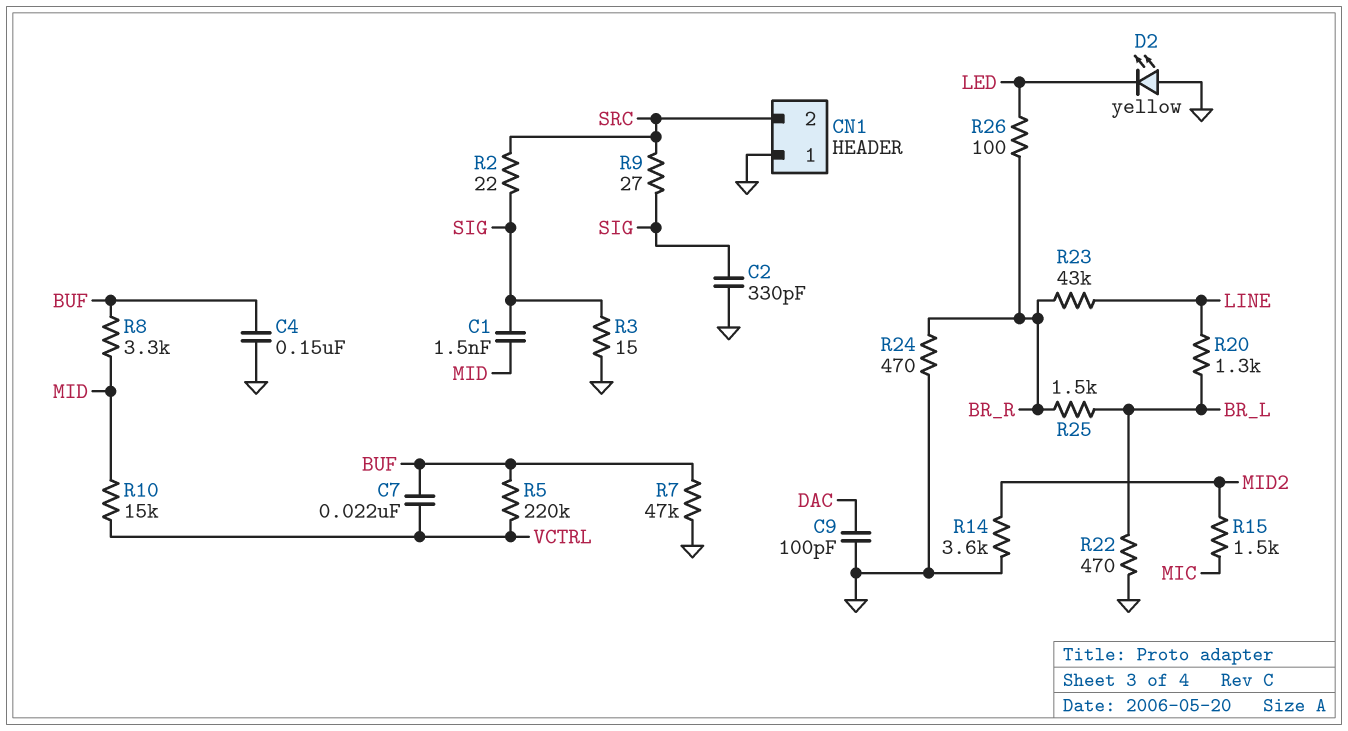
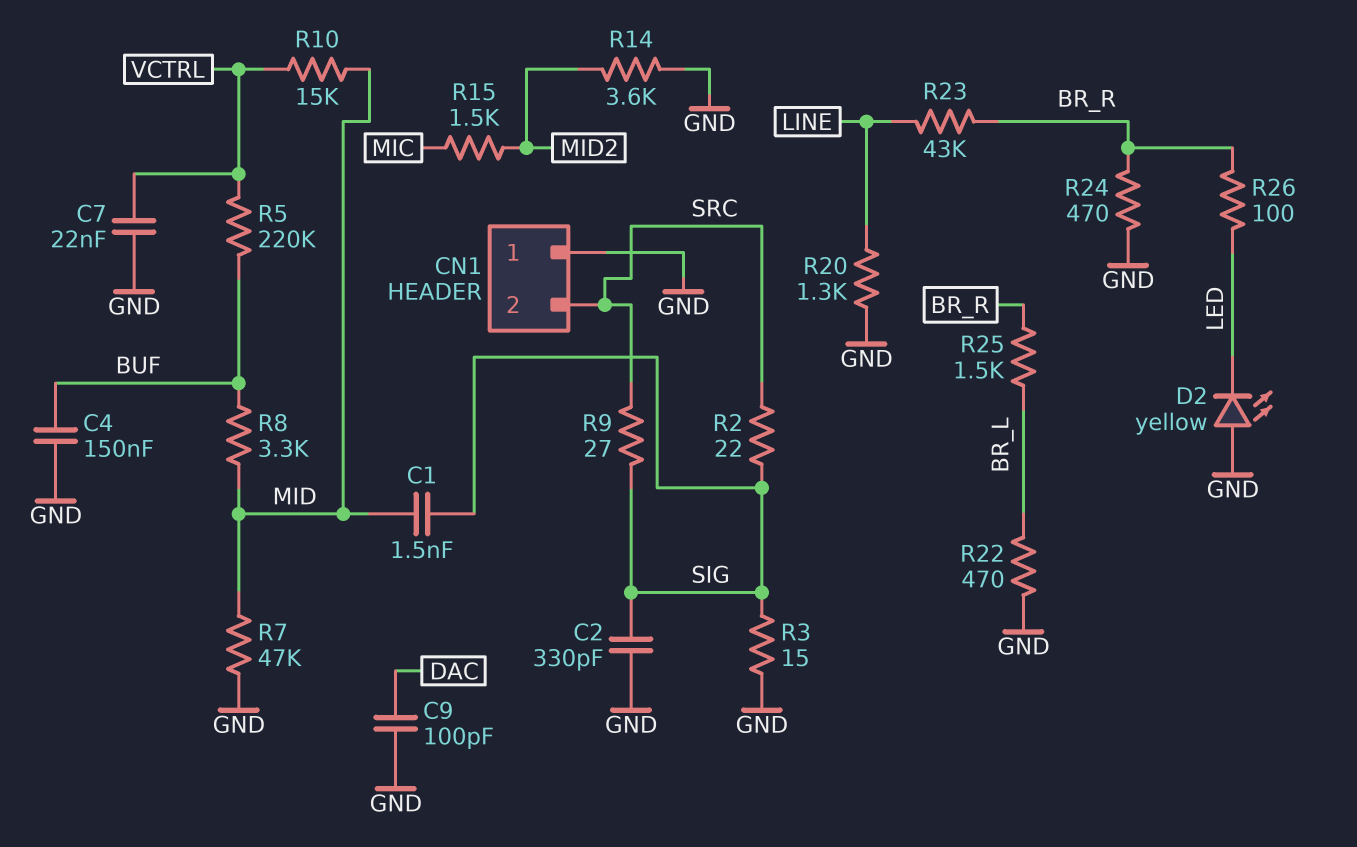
C7: 22nF (BUF, VCTRL) -> 22nF (GND, VCTRL)
R7: 47k (BUF, GND) -> 47k (GND, MID)
R20: 1.3k (BR_L, LINE) -> 1.3k (GND, LINE)

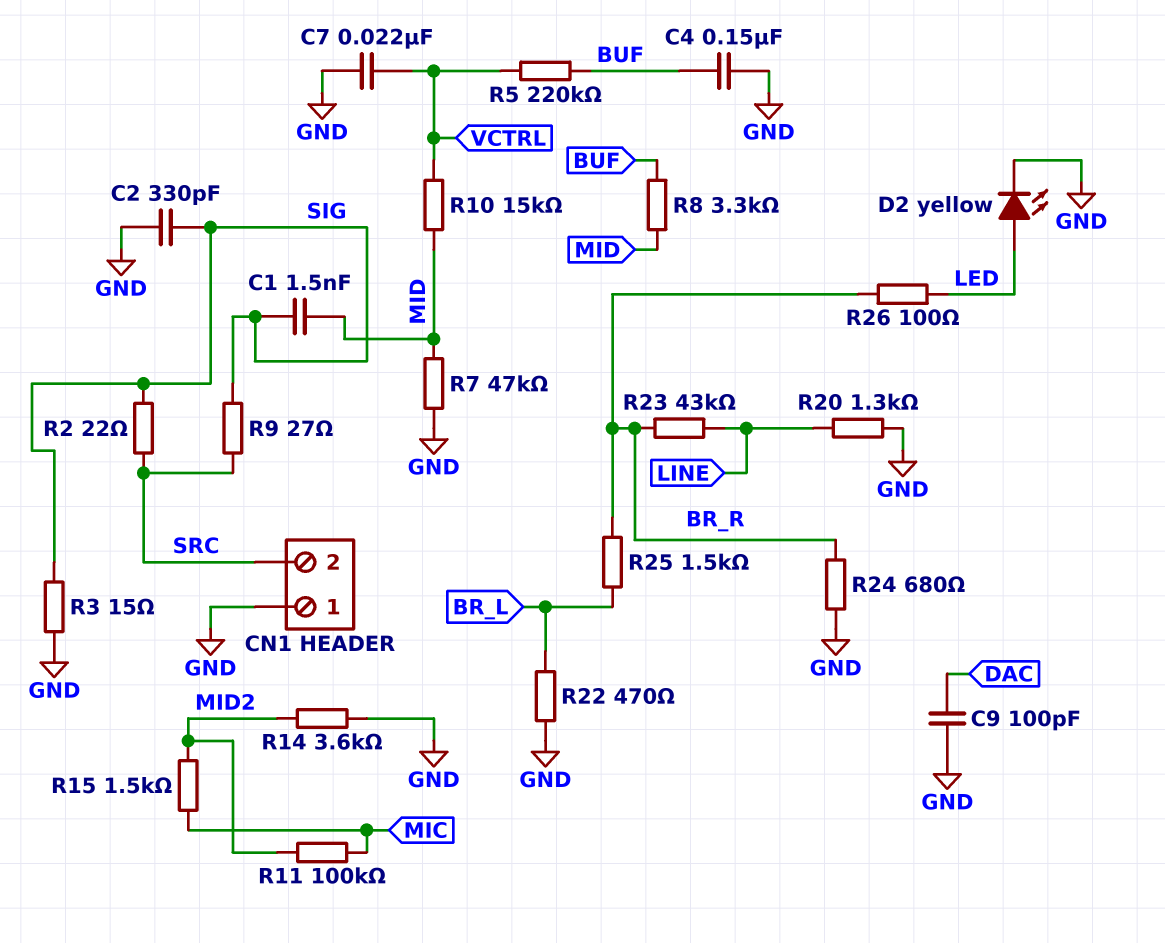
D2: LED yellow (A GND, K LED) -> LED yellow (A LED, K GND)
R11: none -> 100k (MIC, MID2)
R24: 470 (BR_R, GND) -> 680 (BR_R, GND)

